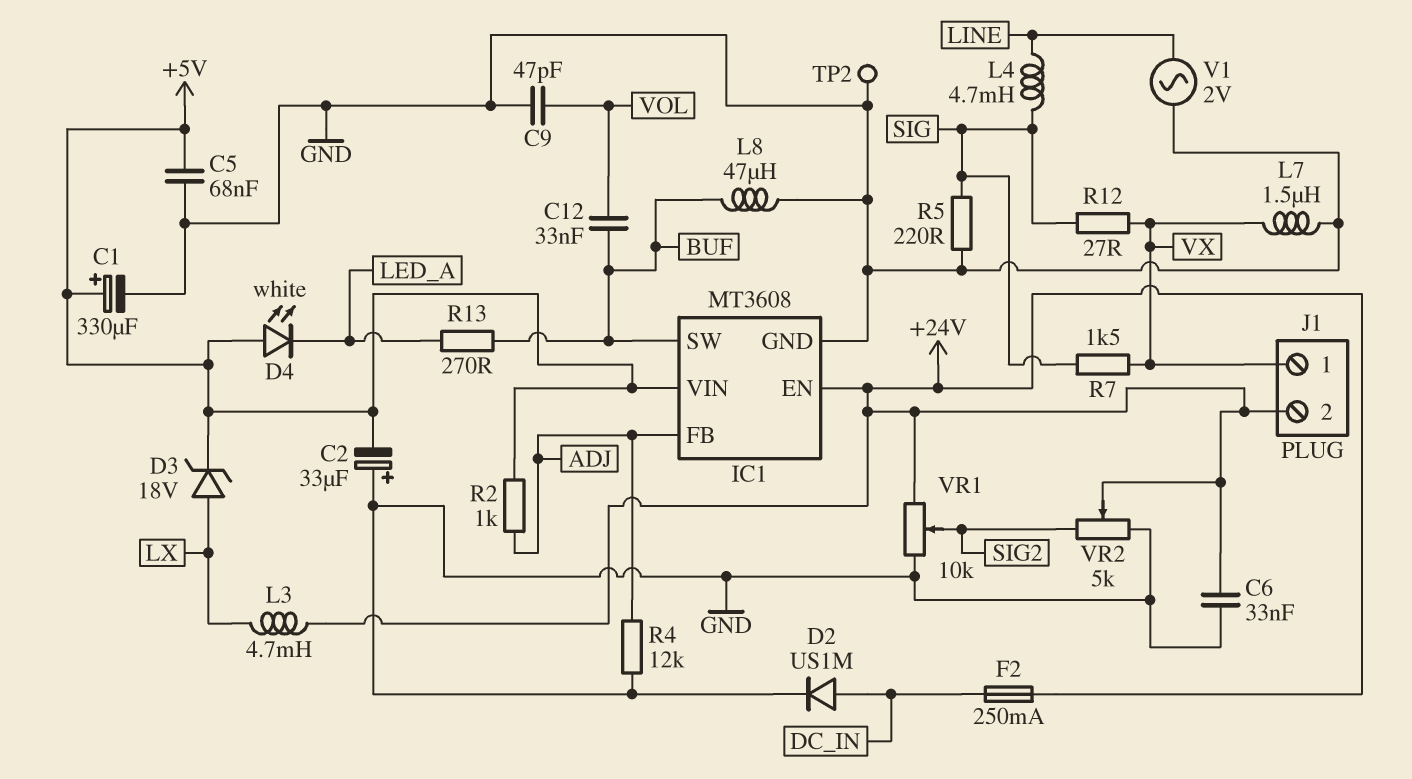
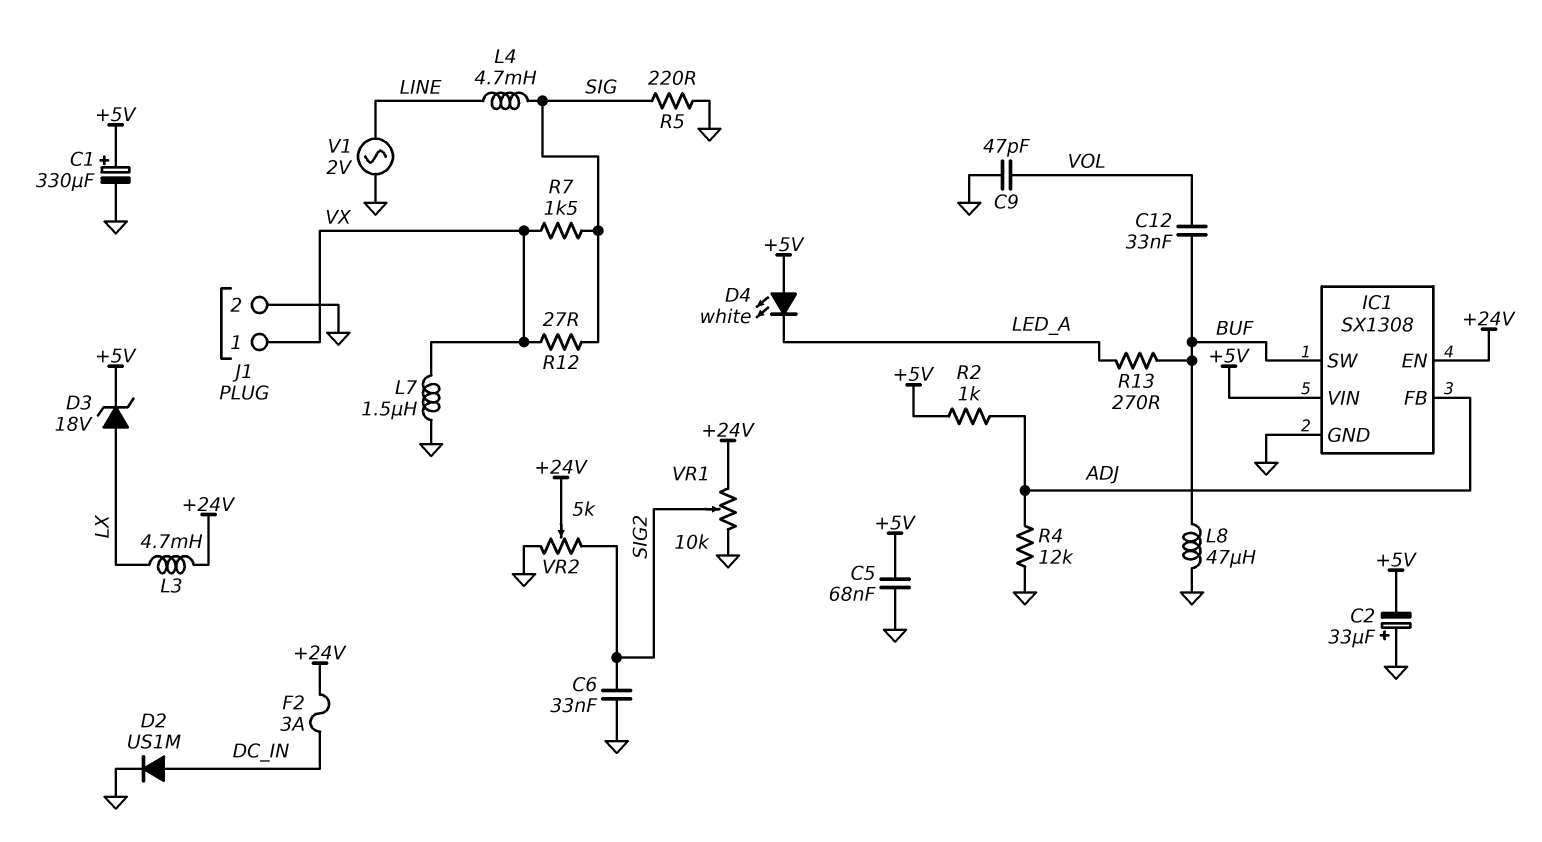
C6: 33nF (+24V, GND) -> 33nF (GND, SIG2)
F2: 250mA (+24V, DC_IN) -> 3A (+24V, DC_IN)
IC1: MT3608 -> SX1308
J1 pin 2: +24V -> GND
TP2: test point (GND) -> none

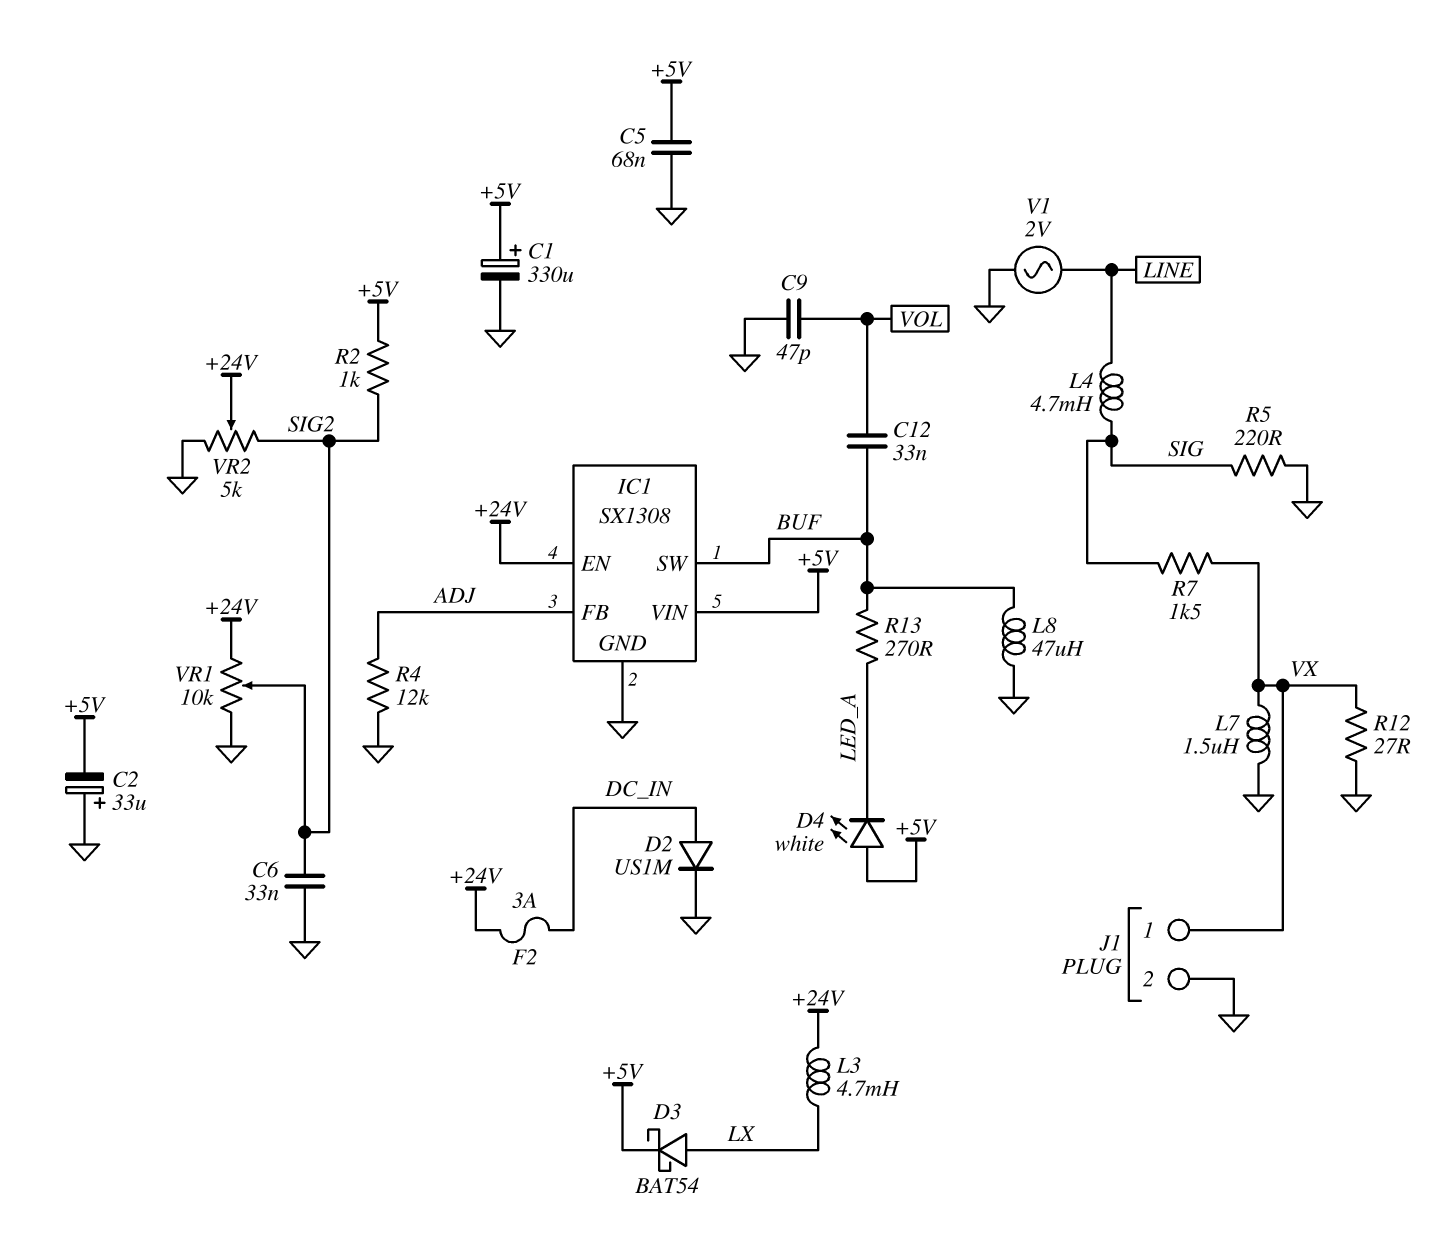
D3: zener 18V (A LX, K +5V) -> schottky BAT54 (A LX, K +5V)
R2: 1k (+5V, ADJ) -> 1k (+5V, SIG2)
R12: 27 (SIG, VX) -> 27 (GND, VX)

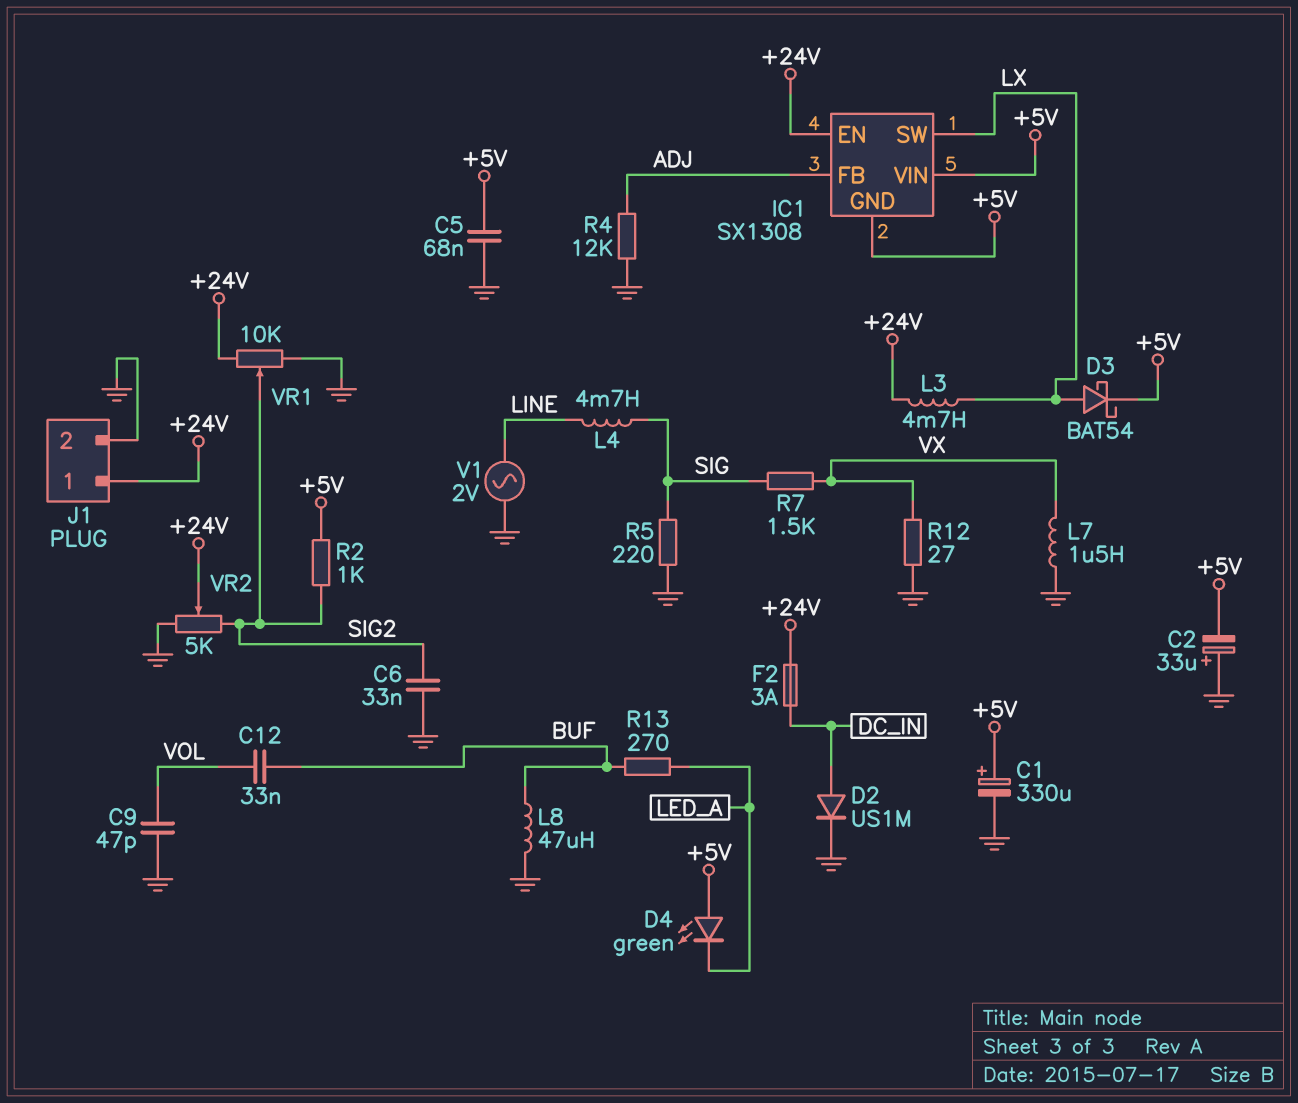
D4: LED white (A +5V, K LED_A) -> LED green (A +5V, K LED_A)
IC1 pin GND: GND -> +5V
IC1 pin SW: BUF -> LX
J1 pin 1: VX -> +24V

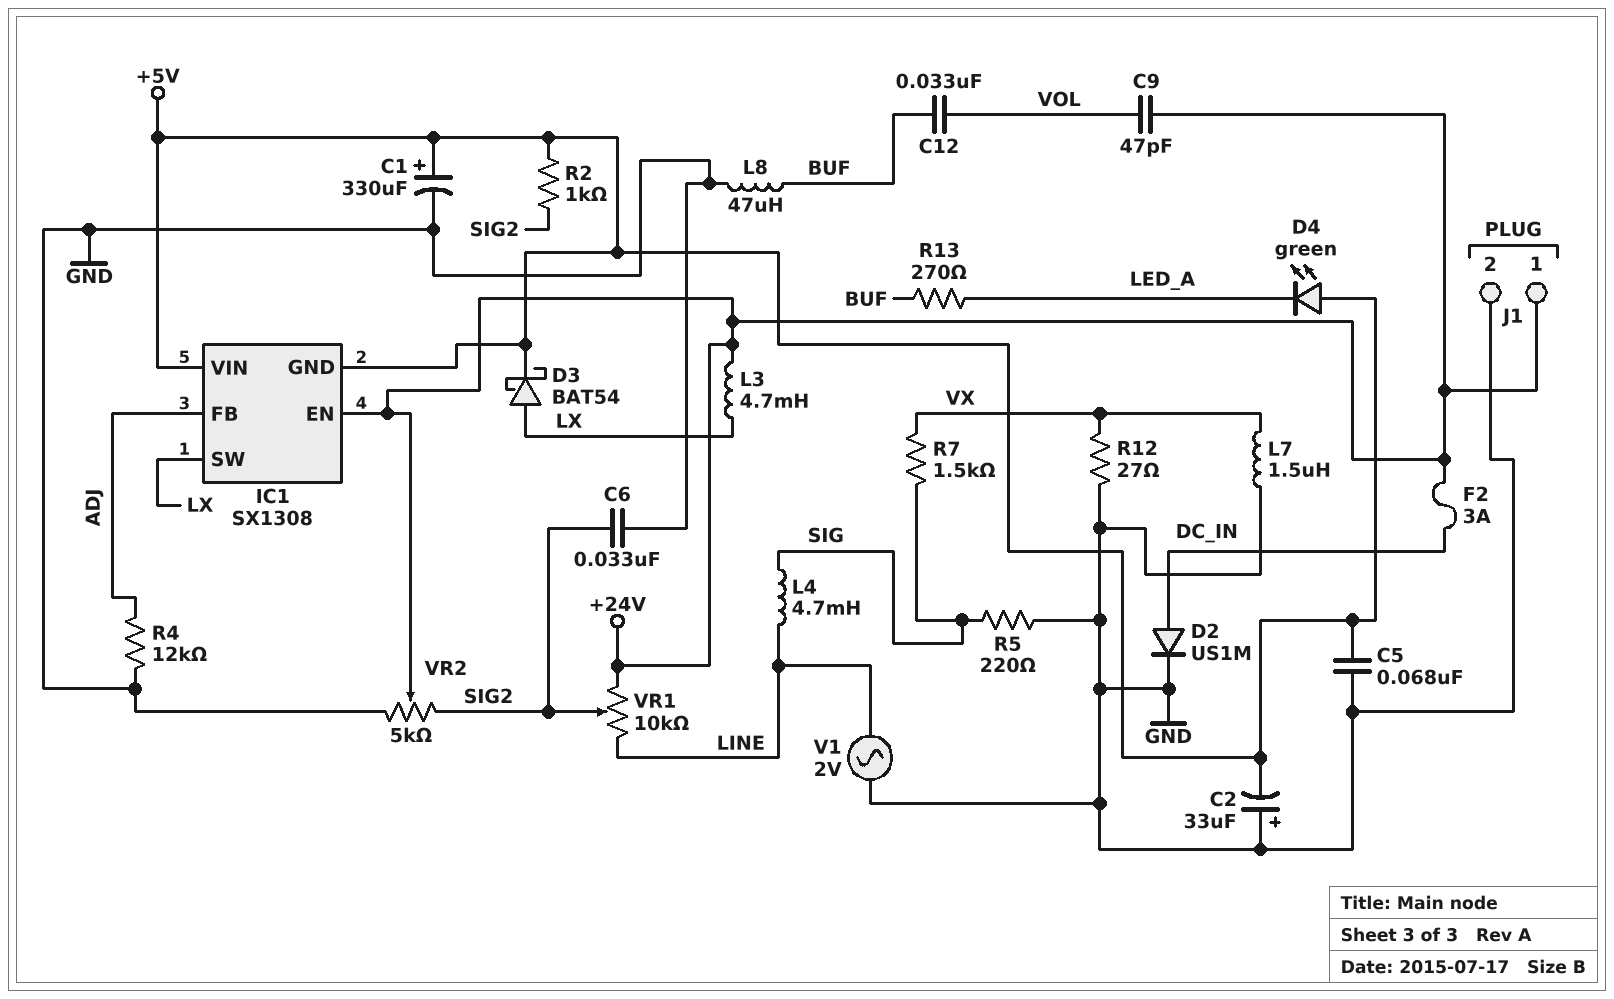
C9: 47pF (GND, VOL) -> 47pF (+24V, VOL)
VR1: 10k (+24V, GND, wiper SIG2) -> 10k (+24V, LINE, wiper SIG2)

